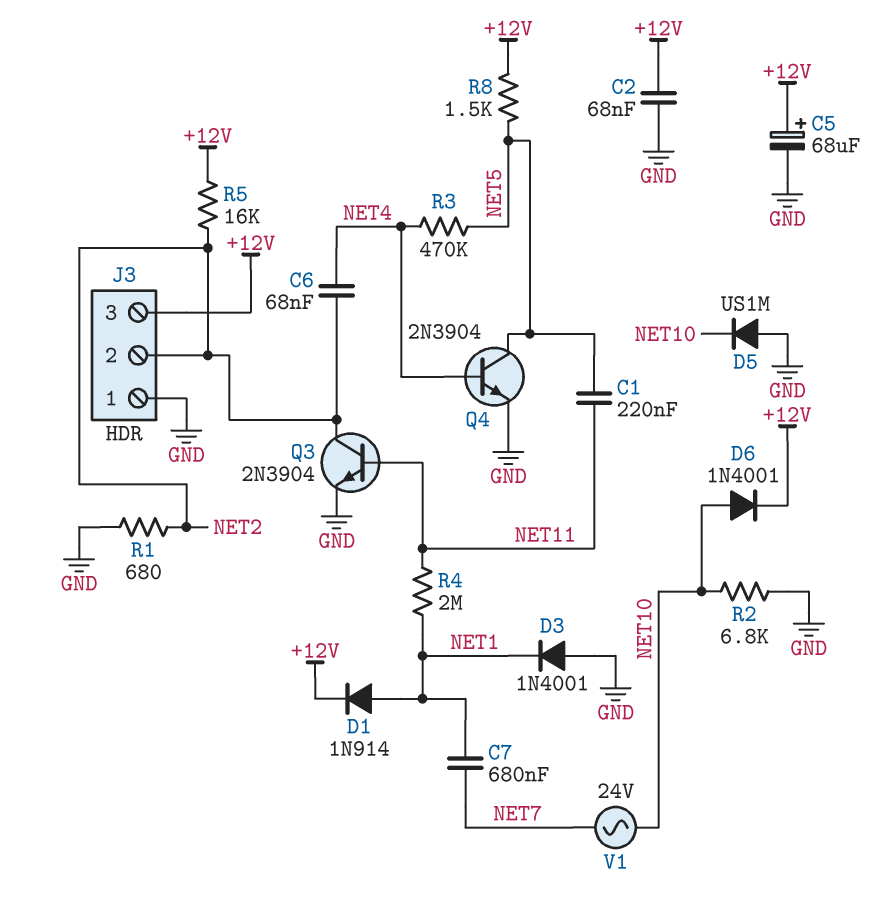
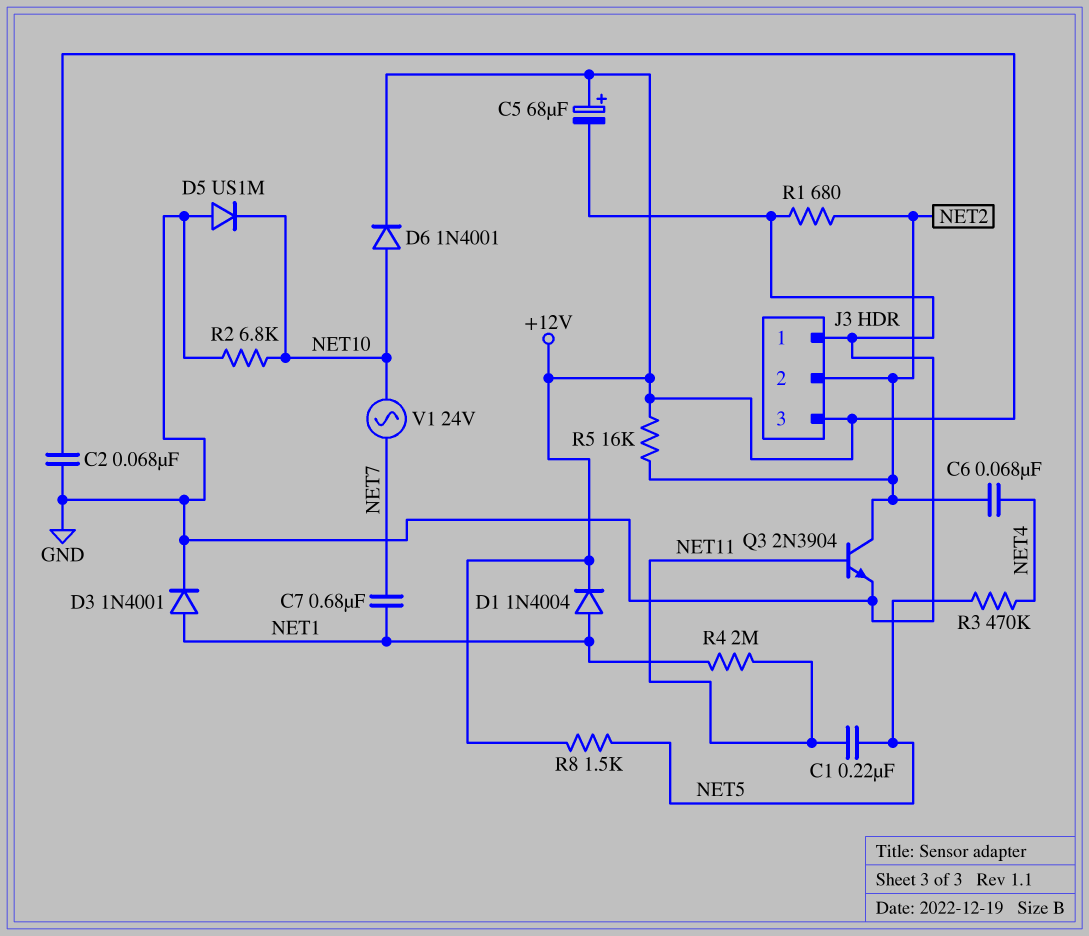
D1: diode 1N914 (A NET1, K +12V) -> diode 1N4004 (A NET1, K +12V)
D3: diode 1N4001 (A GND, K NET1) -> diode 1N4001 (A NET1, K GND)
Q4: NPN 2N3904 (B NET4, C NET5, E GND) -> none

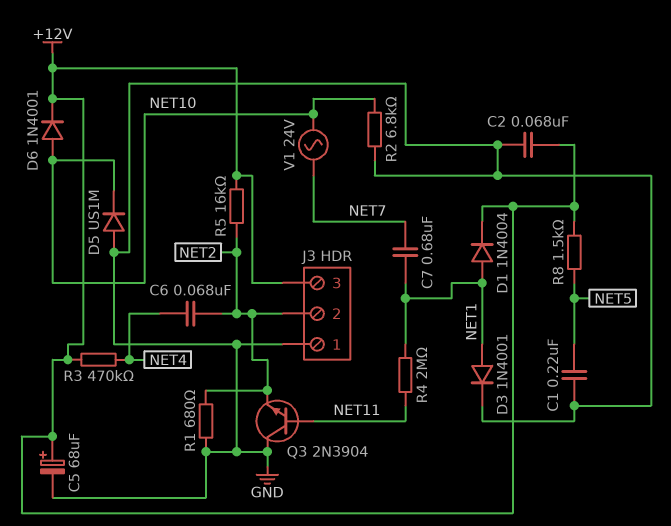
C1: 220nF (NET5, NET11) -> 220nF (GND, NET5)
Q3: NPN 2N3904 (B NET11, C NET2, E GND) -> NPN 2N3904 (B NET11, C GND, E NET2)
R3: 470k (NET4, NET5) -> 470k (+12V, NET4)

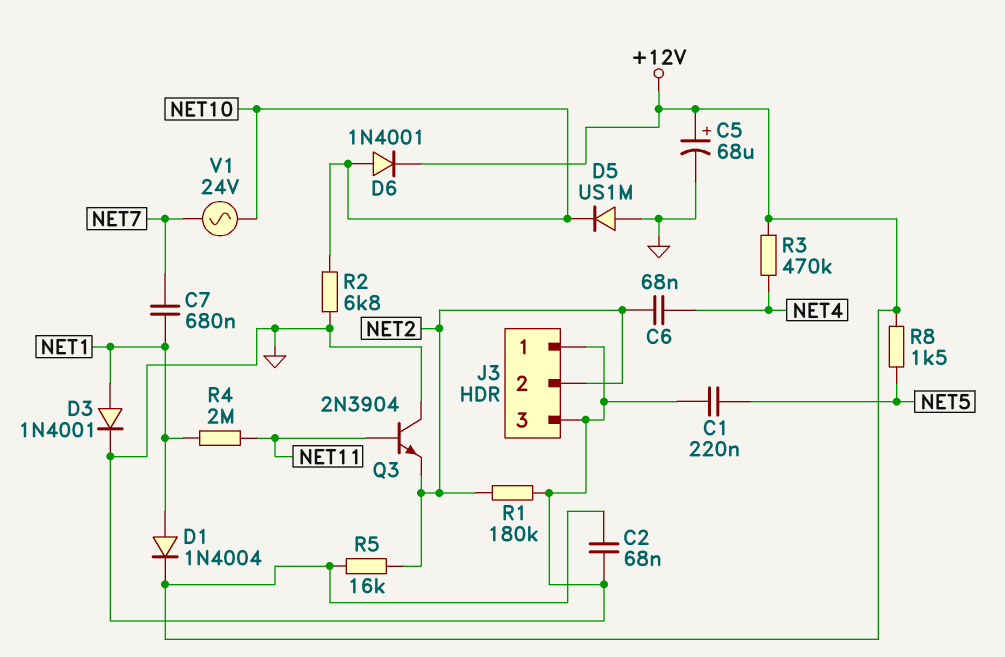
J3 pin 3: +12V -> GND
R1: 680 (GND, NET2) -> 180k (GND, NET2)

